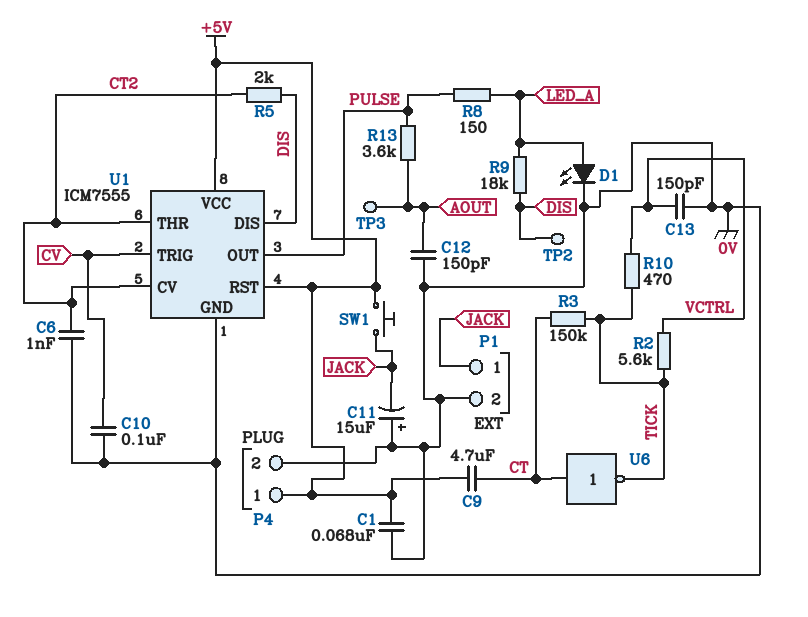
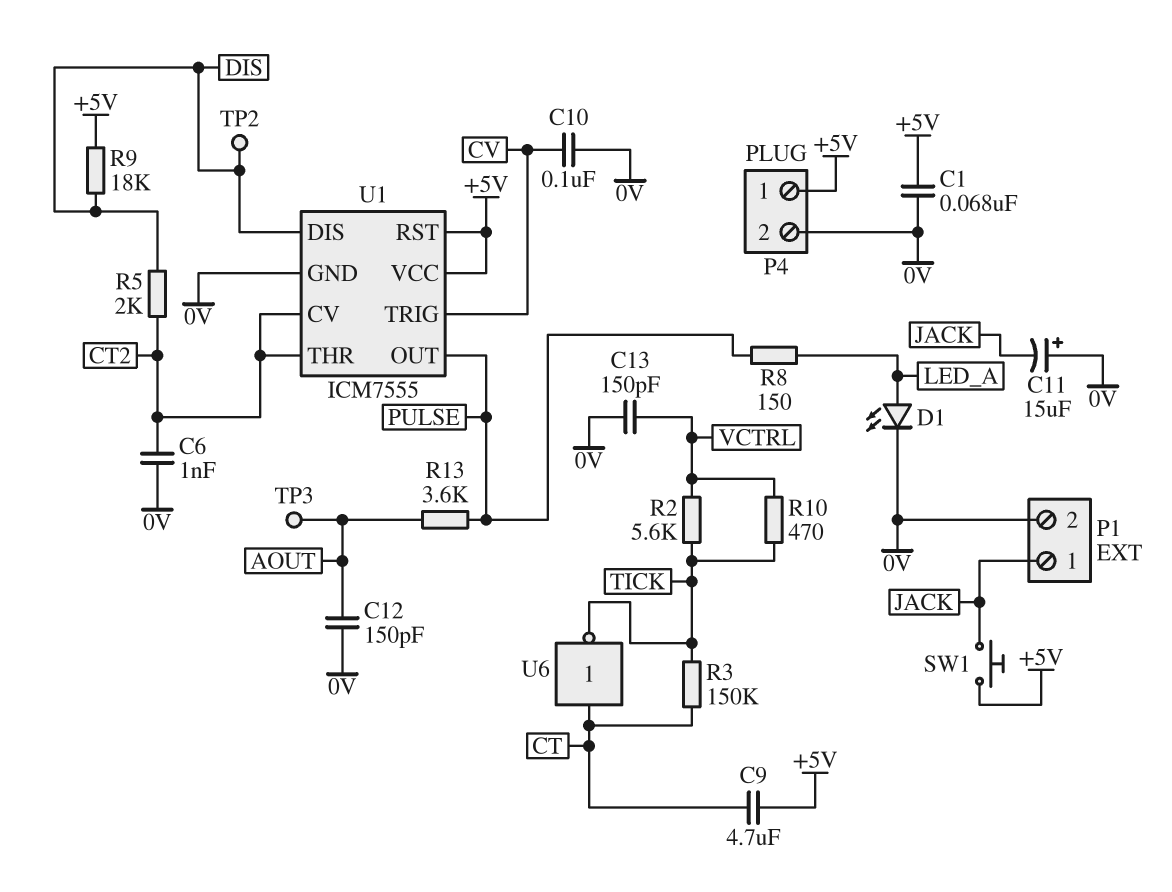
R9: 18k (DIS, LED_A) -> 18k (+5V, DIS)

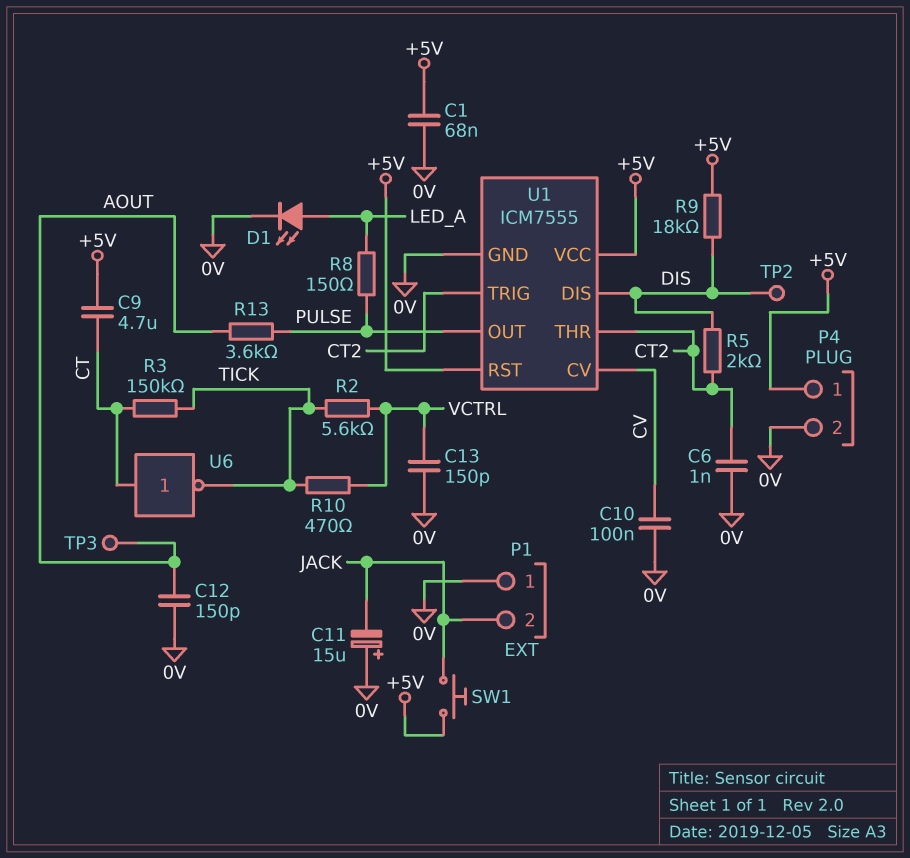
P1 pin 1: JACK -> 0V
P1 pin 2: 0V -> JACK
U1 pin CV: CT2 -> CV
U1 pin TRIG: CV -> CT2

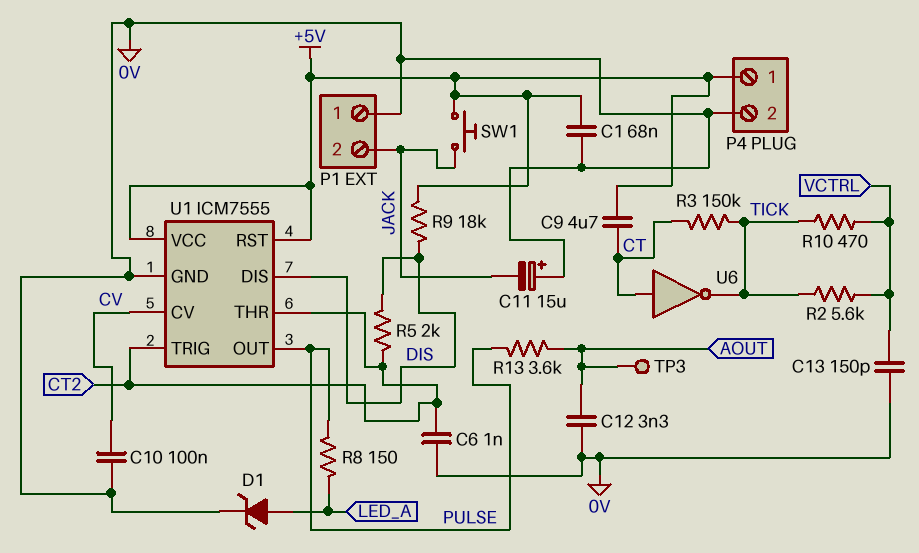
C12: 150pF (0V, AOUT) -> 3.3nF (0V, AOUT)
D1: LED (A LED_A, K 0V) -> zener (A LED_A, K 0V)
TP2: test point (DIS) -> none

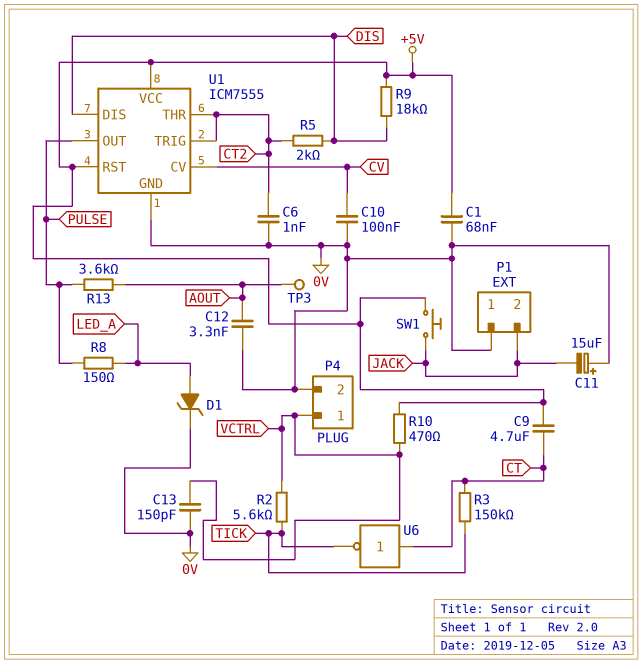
P4 pin 1: +5V -> VCTRL
R10: 470 (TICK, VCTRL) -> 470 (+5V, VCTRL)

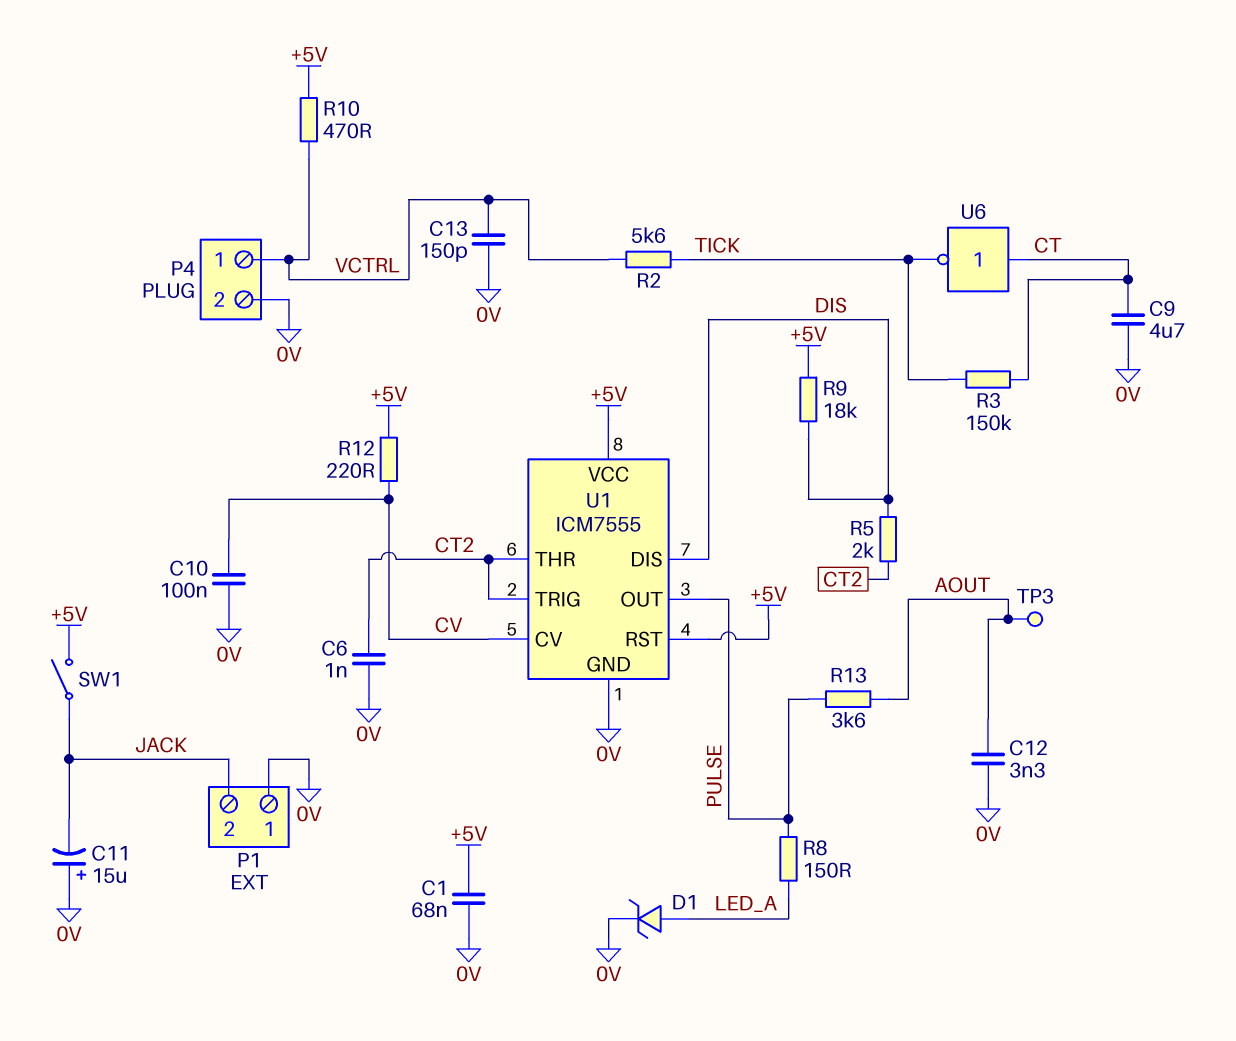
C9: 4.7uF (+5V, CT) -> 4.7uF (0V, CT)
R12: none -> 220 (+5V, CV)
SW1: button (+5V, JACK) -> switch (+5V, JACK)

